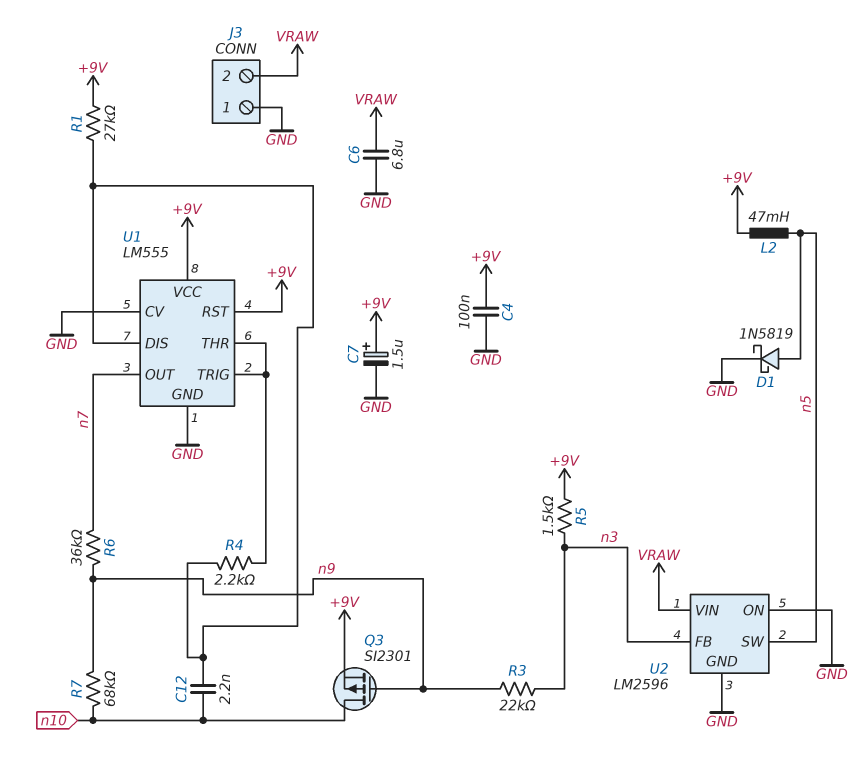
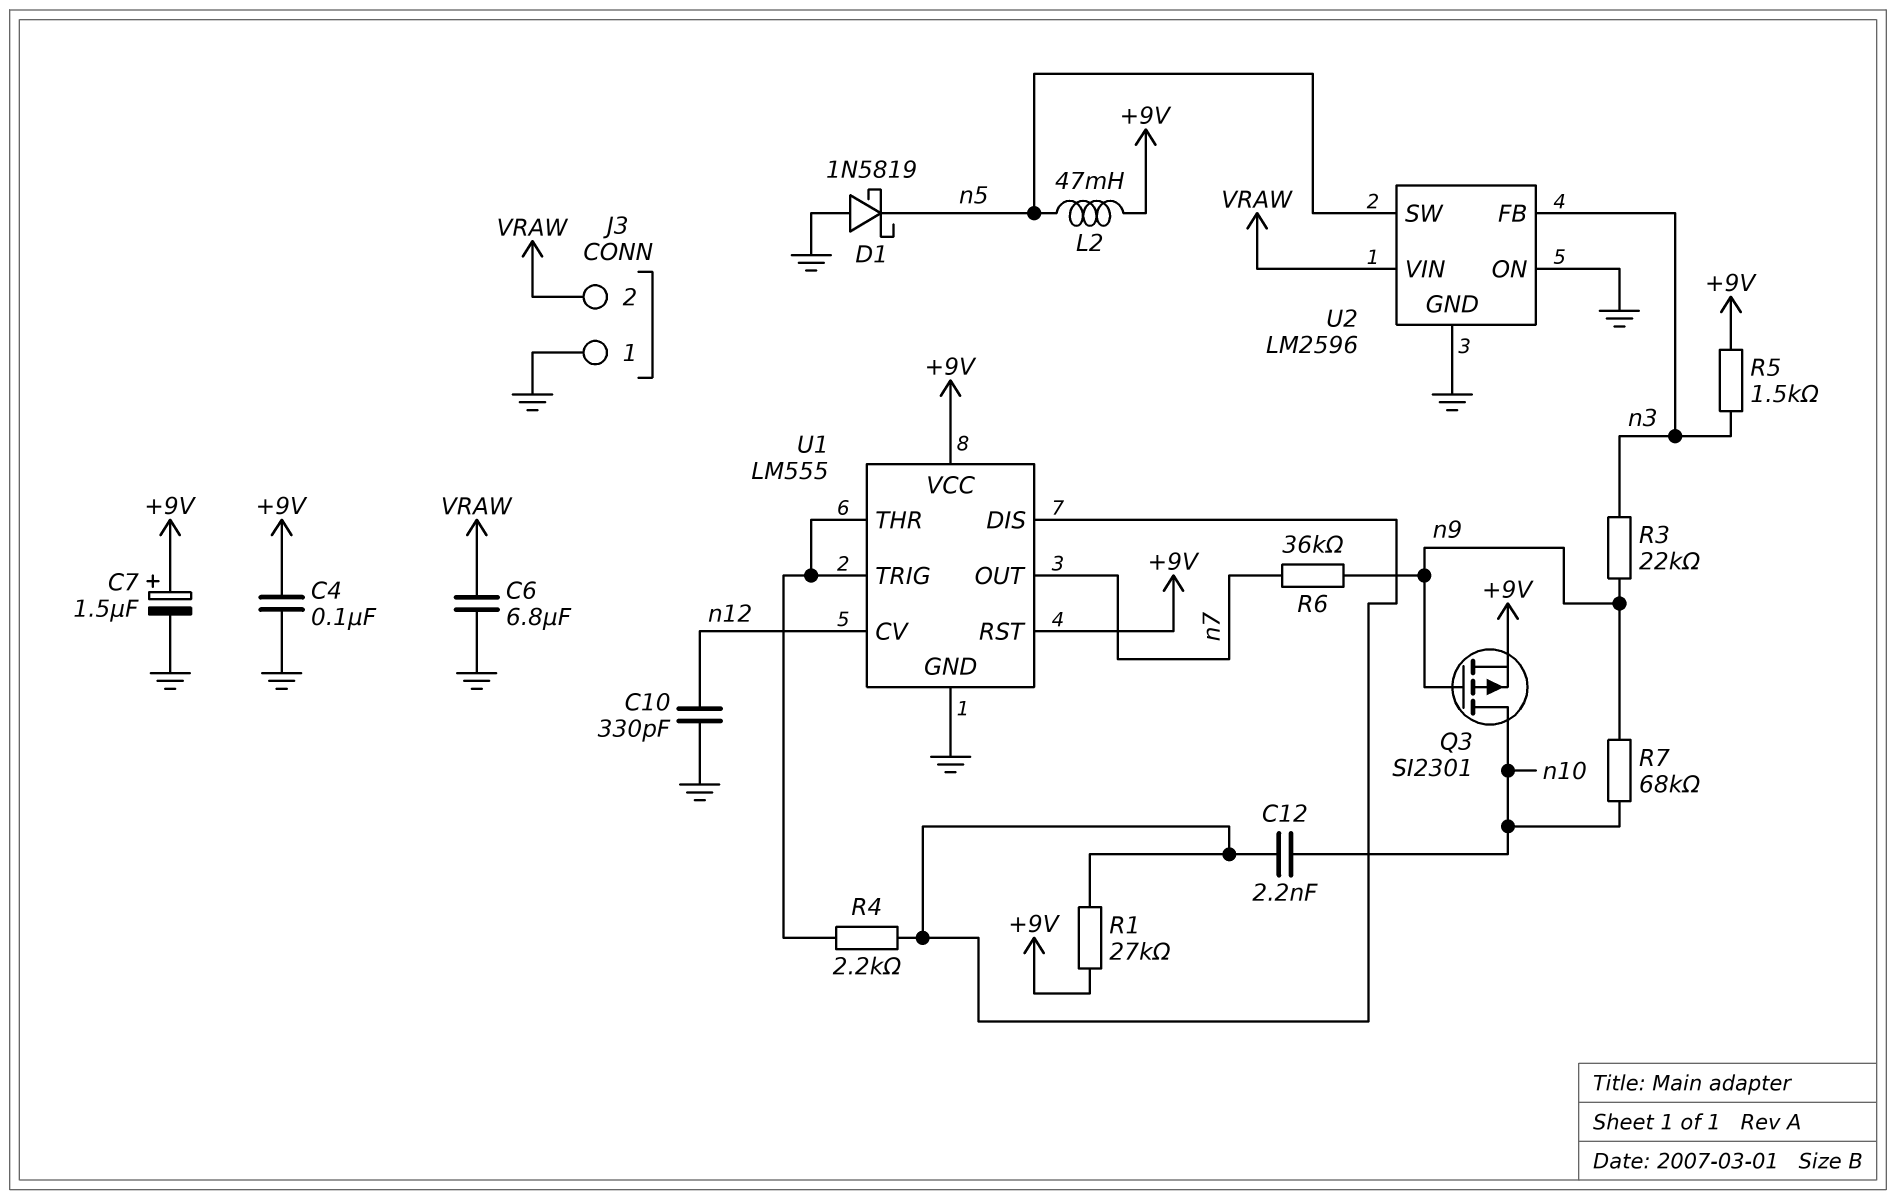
C10: none -> 330pF (GND, n12)
D1: schottky 1N5819 (A n5, K GND) -> schottky 1N5819 (A GND, K n5)
U1 pin CV: GND -> n12

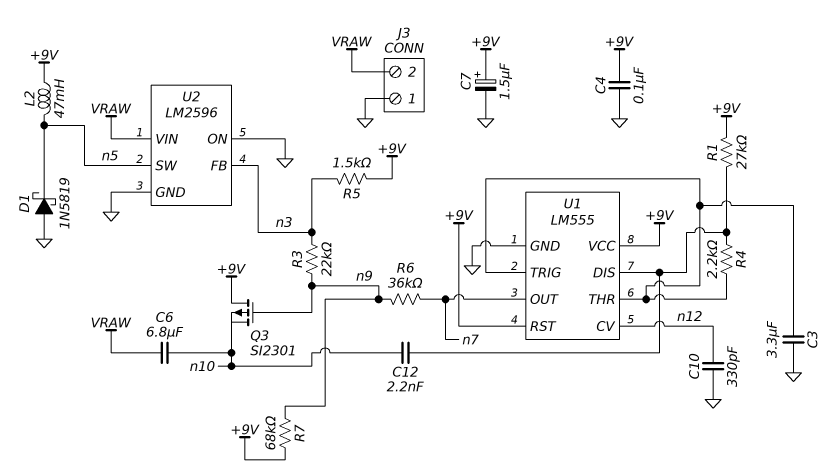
C3: none -> 3.3uF (GND, U1/THR)
C6: 6.8uF (GND, VRAW) -> 6.8uF (VRAW, n10)
Q3: PMOS SI2301 (G n9, D n10, S +9V) -> PMOS SI2301 (G n9, D +9V, S n10)
R7: 68k (n9, n10) -> 68k (+9V, n9)

